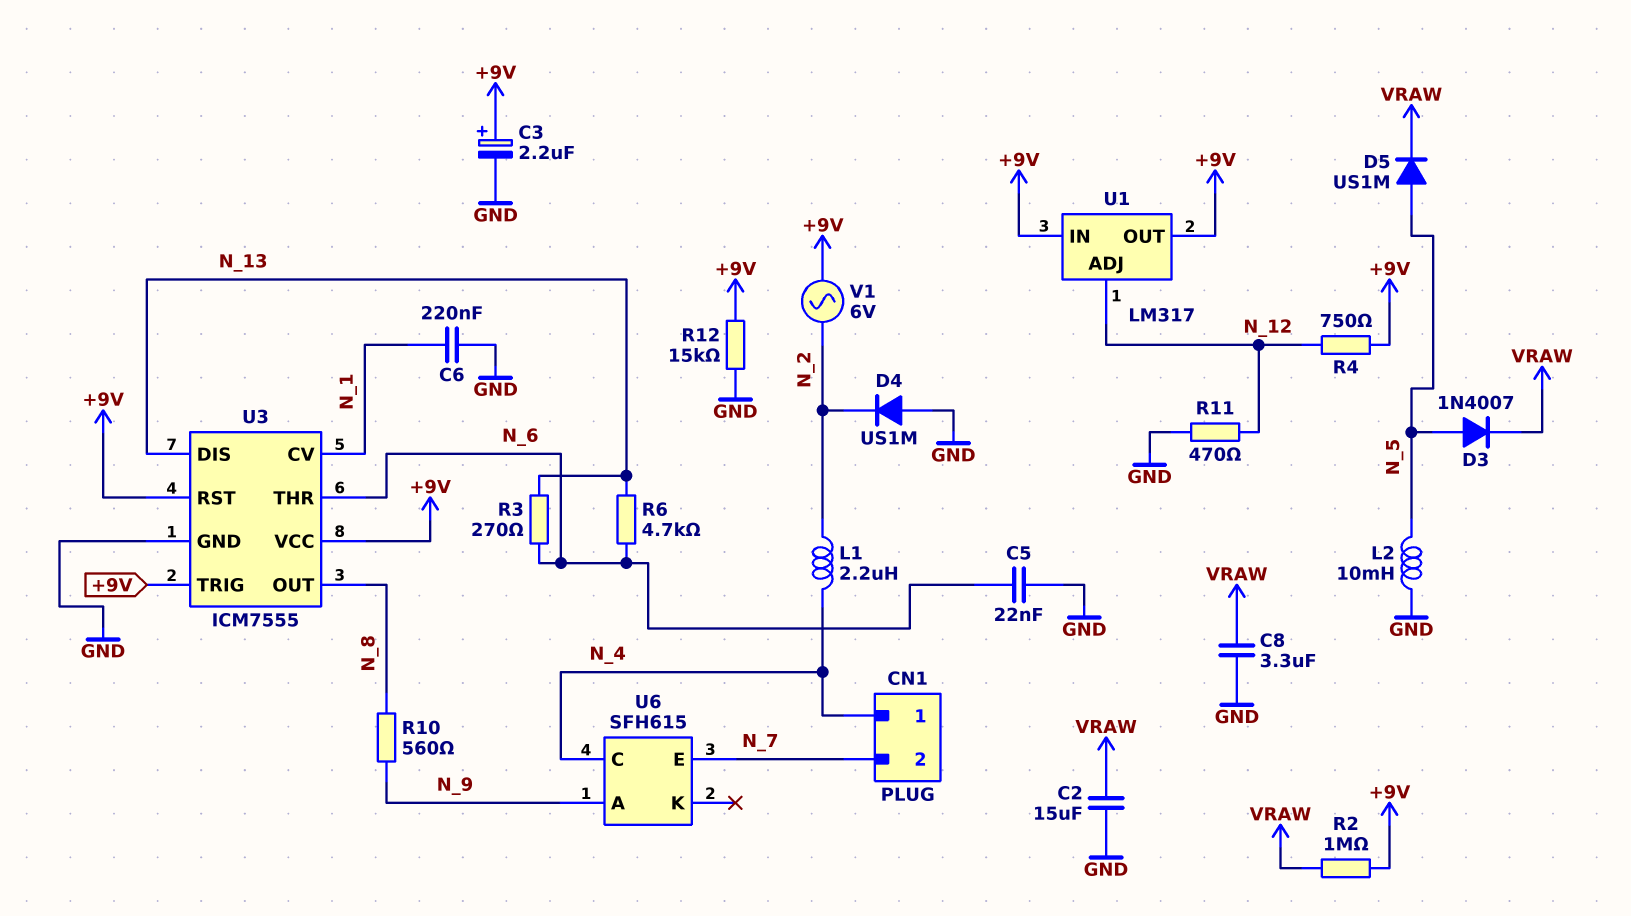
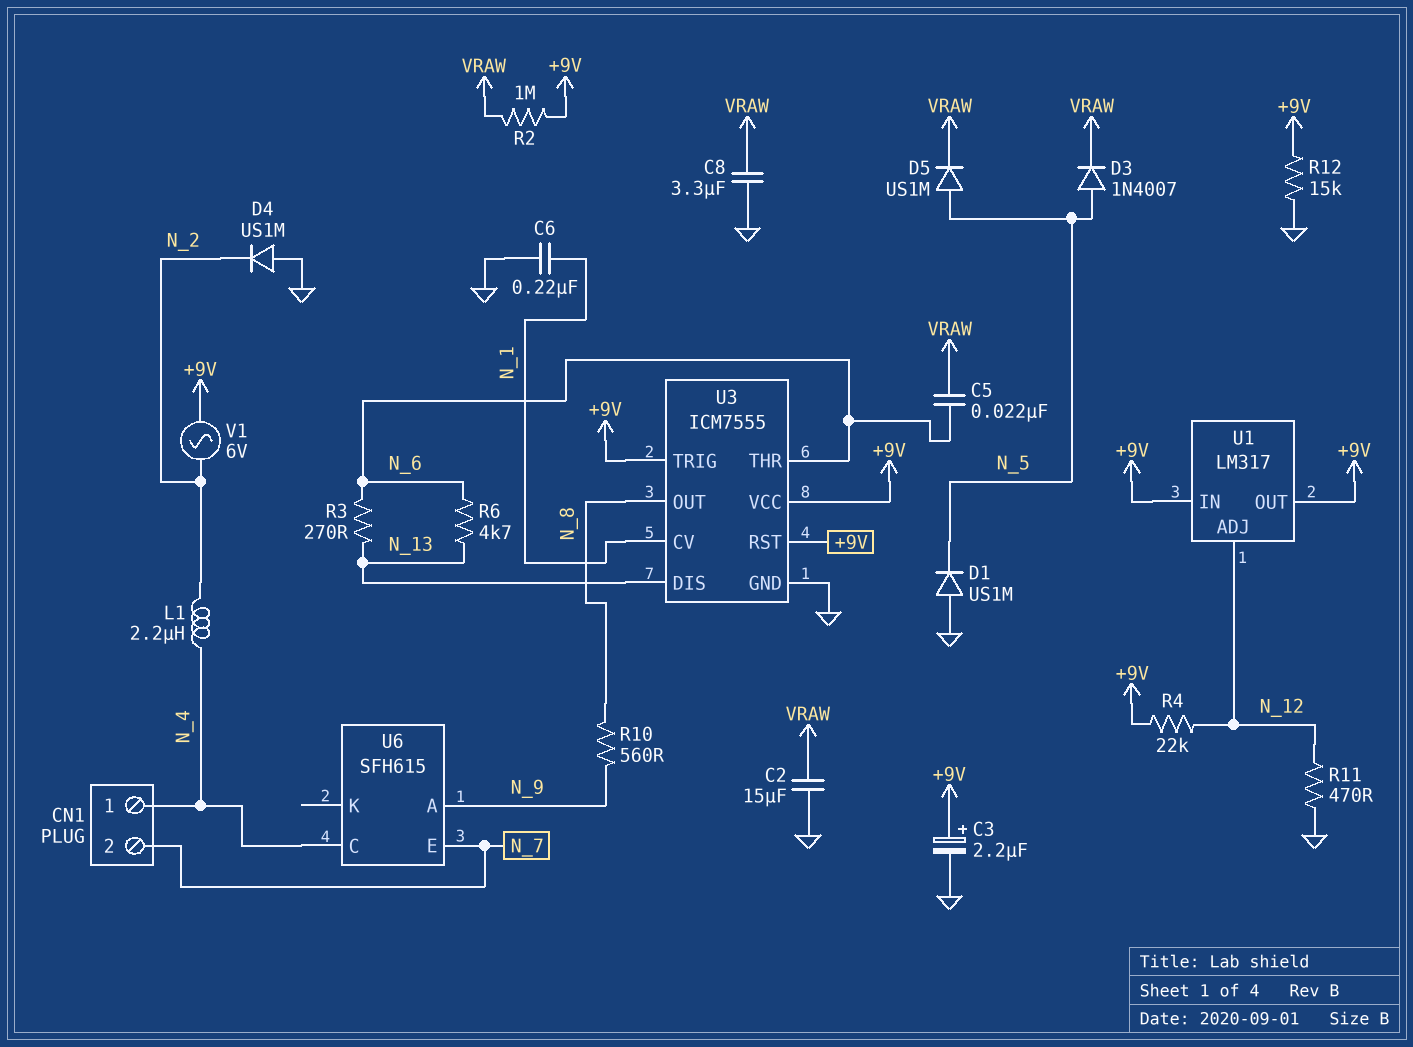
C5: 22nF (GND, N_6) -> 22nF (N_6, VRAW)
D1: none -> diode US1M (A GND, K N_5)
L2: 10mH (GND, N_5) -> none
R4: 750 (+9V, N_12) -> 22k (+9V, N_12)

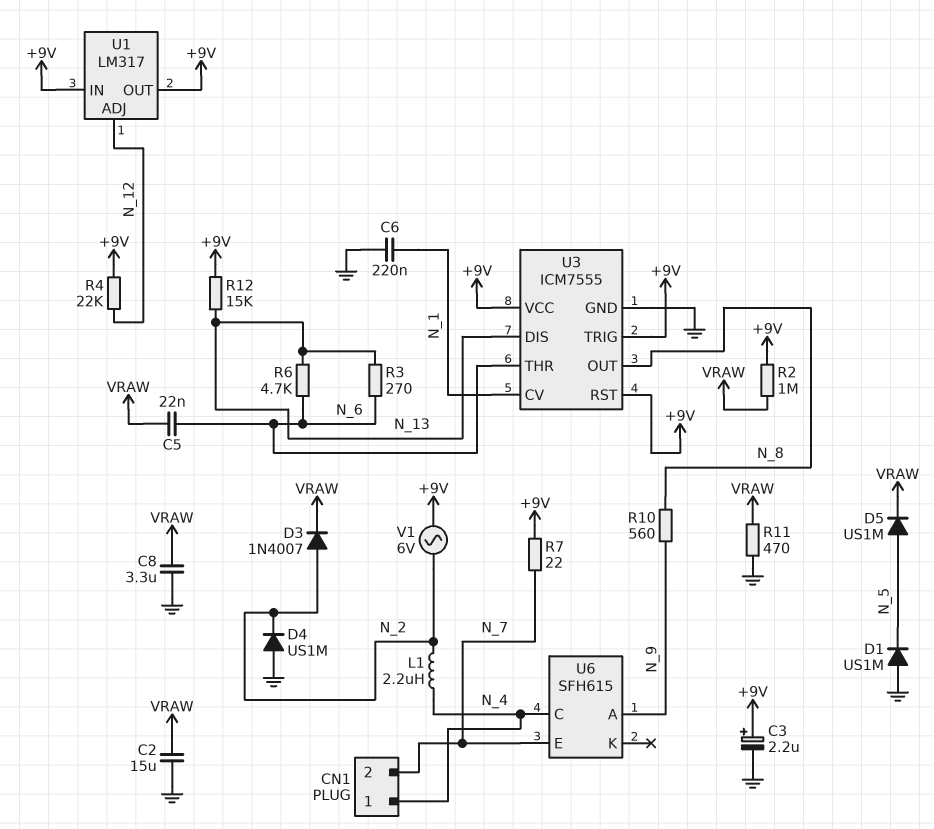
D3: diode 1N4007 (A N_5, K VRAW) -> diode 1N4007 (A N_2, K VRAW)
R7: none -> 22 (+9V, N_7)
R11: 470 (GND, N_12) -> 470 (GND, VRAW)
R12: 15k (+9V, GND) -> 15k (+9V, N_13)

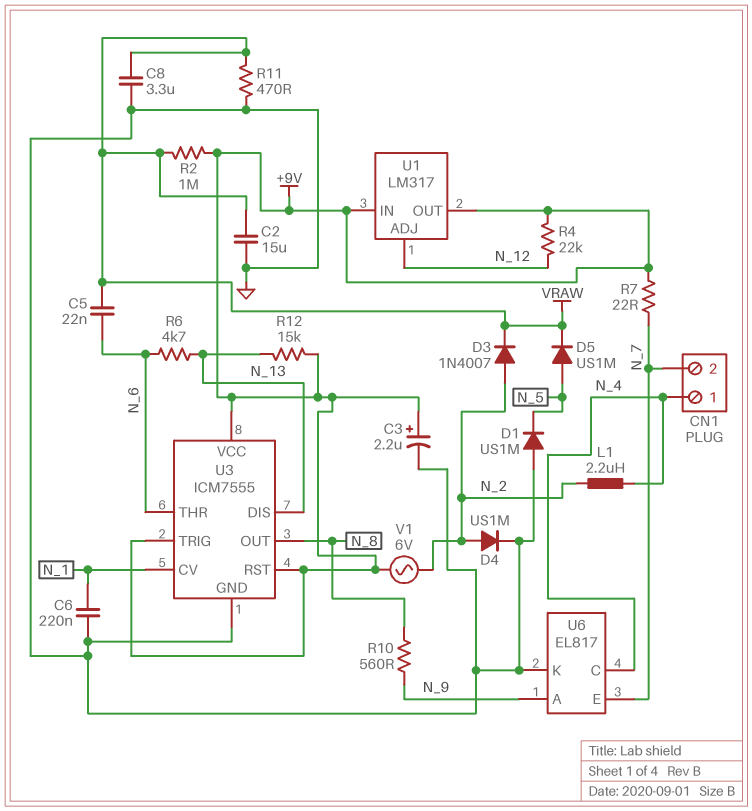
D4: diode US1M (A GND, K N_2) -> diode US1M (A N_2, K GND)
R3: 270 (N_6, N_13) -> none
U6: SFH615 -> EL817
U6 pin K: none -> GND

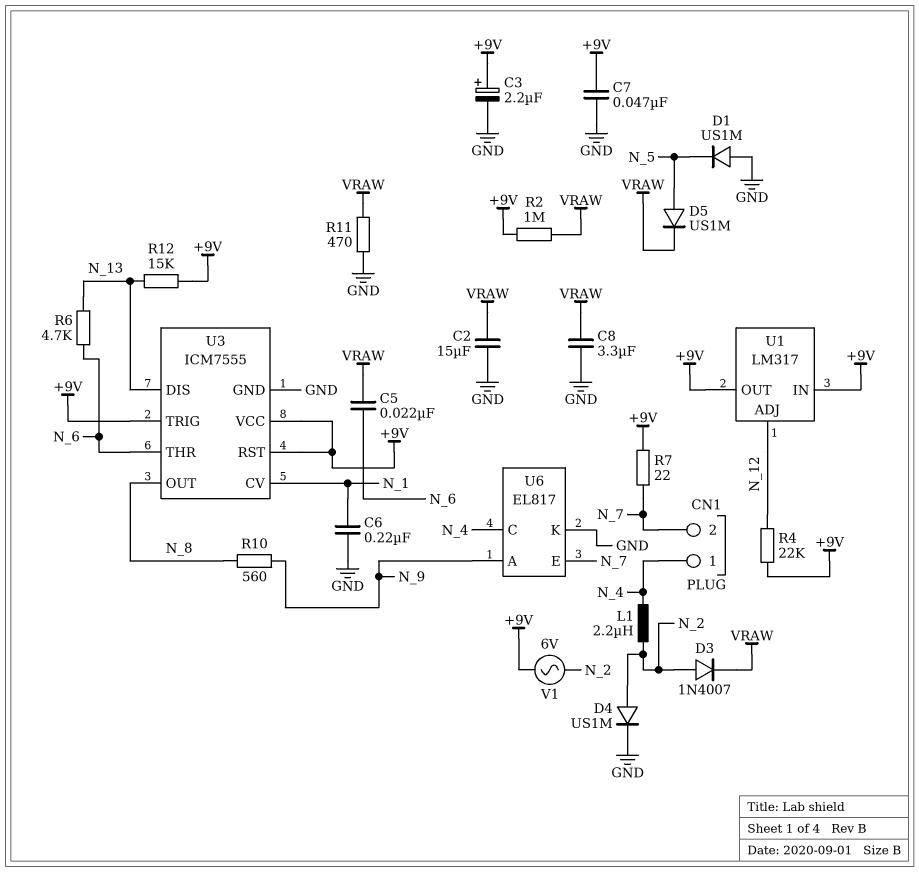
C7: none -> 47nF (+9V, GND)

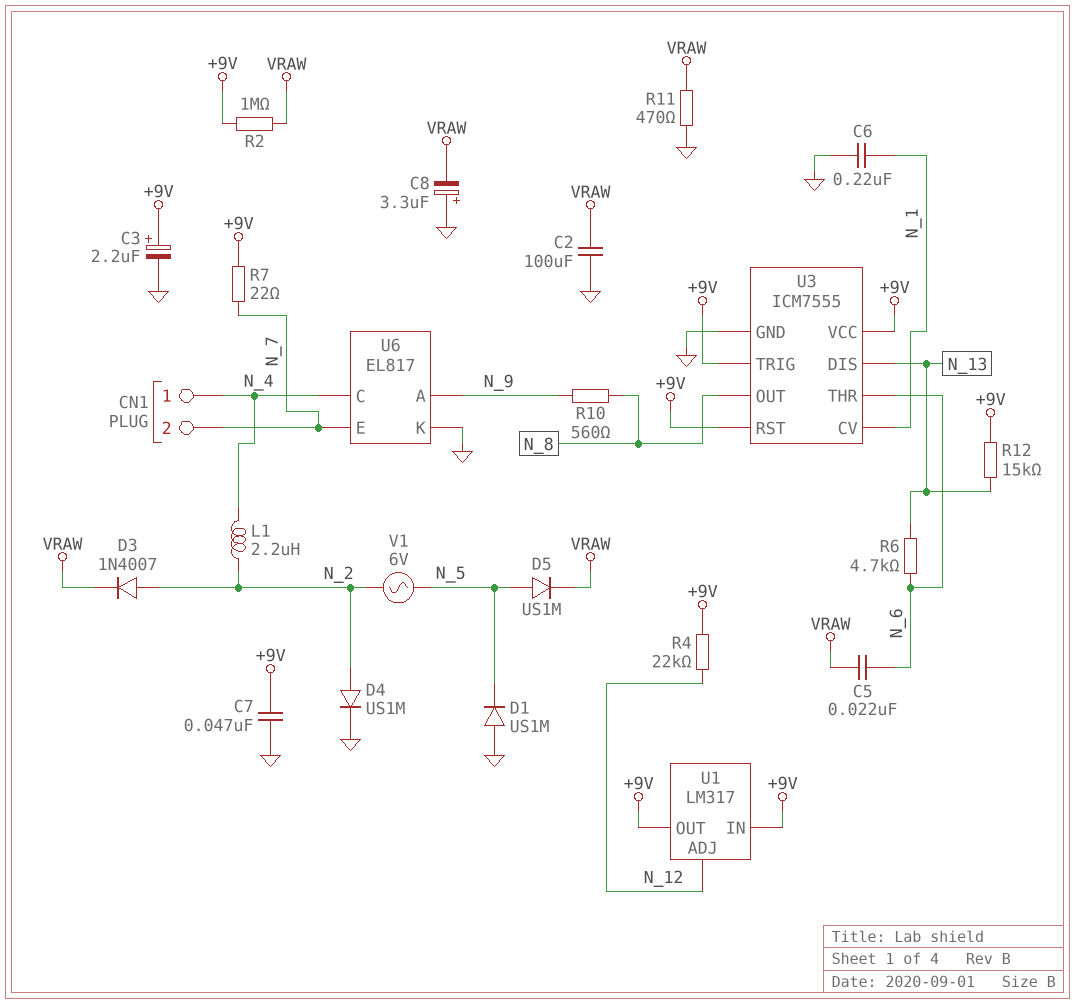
C2: 15uF (GND, VRAW) -> 100uF (GND, VRAW)
C8: 3.3uF (GND, VRAW) -> 3.3uF (plus GND, minus VRAW)
V1: AC 6V (+9V, N_2) -> AC 6V (N_2, N_5)

